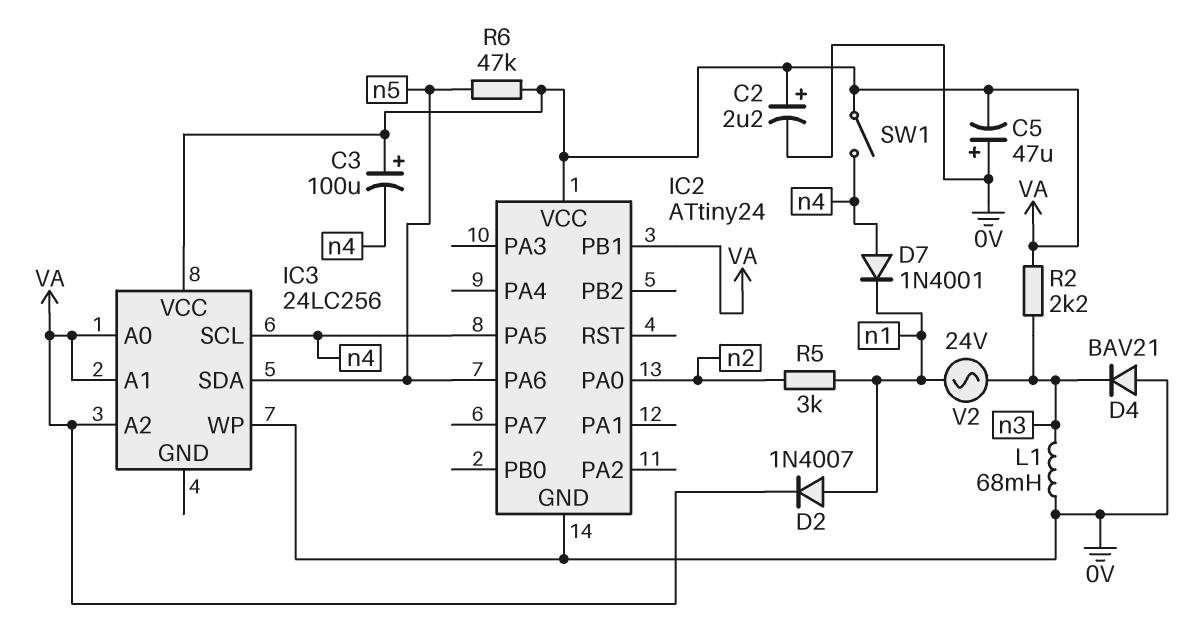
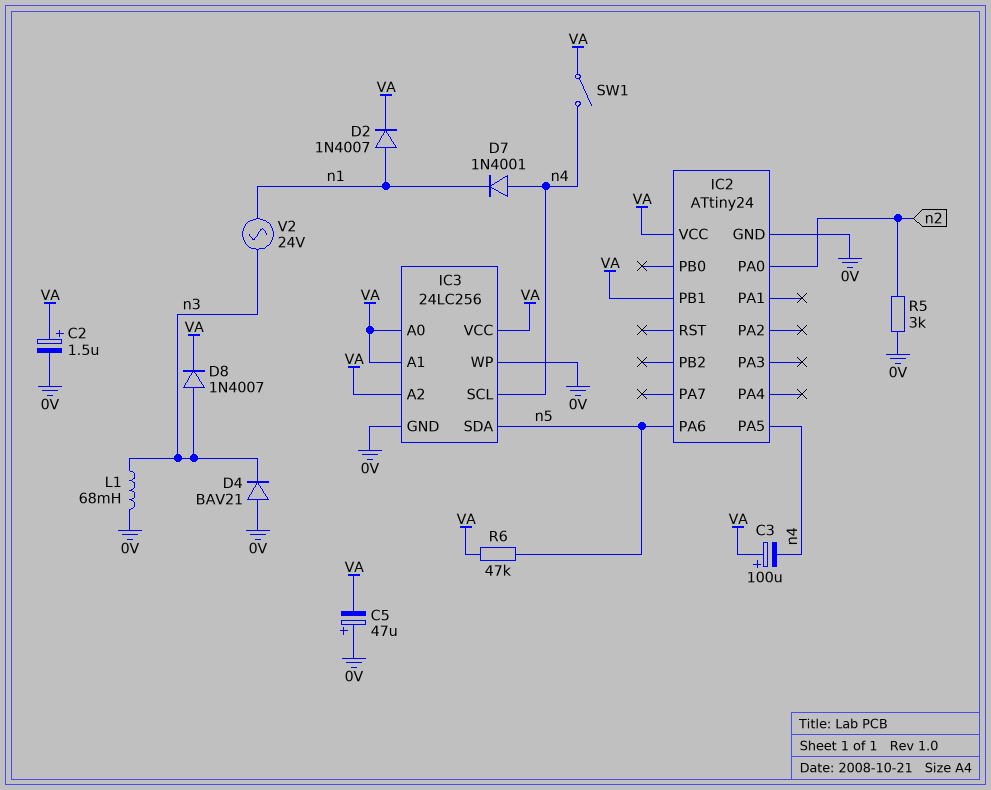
C2: 2.2uF (plus VA, minus 0V) -> 1.5uF (plus VA, minus 0V)
D8: none -> diode 1N4007 (A n3, K VA)
IC3 pin GND: none -> 0V
R2: 2.2k (VA, n3) -> none
R5: 3k (n1, n2) -> 3k (0V, n2)

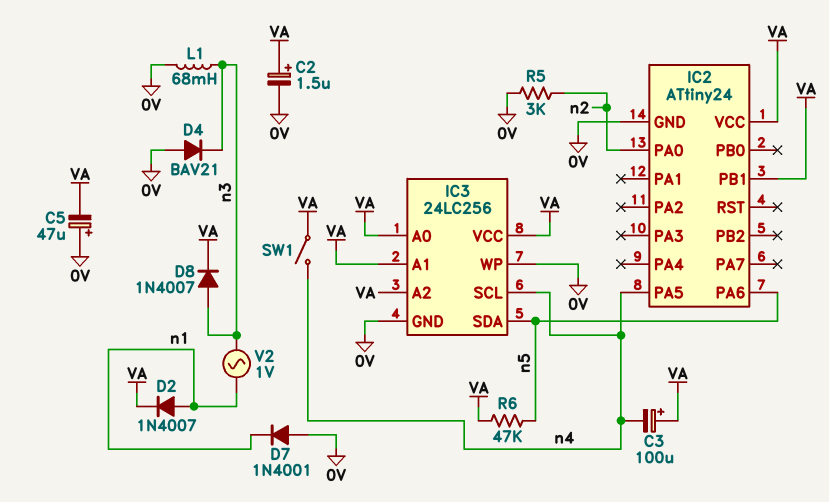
D7: diode 1N4001 (A n4, K n1) -> diode 1N4001 (A 0V, K n1)
V2: AC 24V (n1, n3) -> AC 1V (n1, n3)

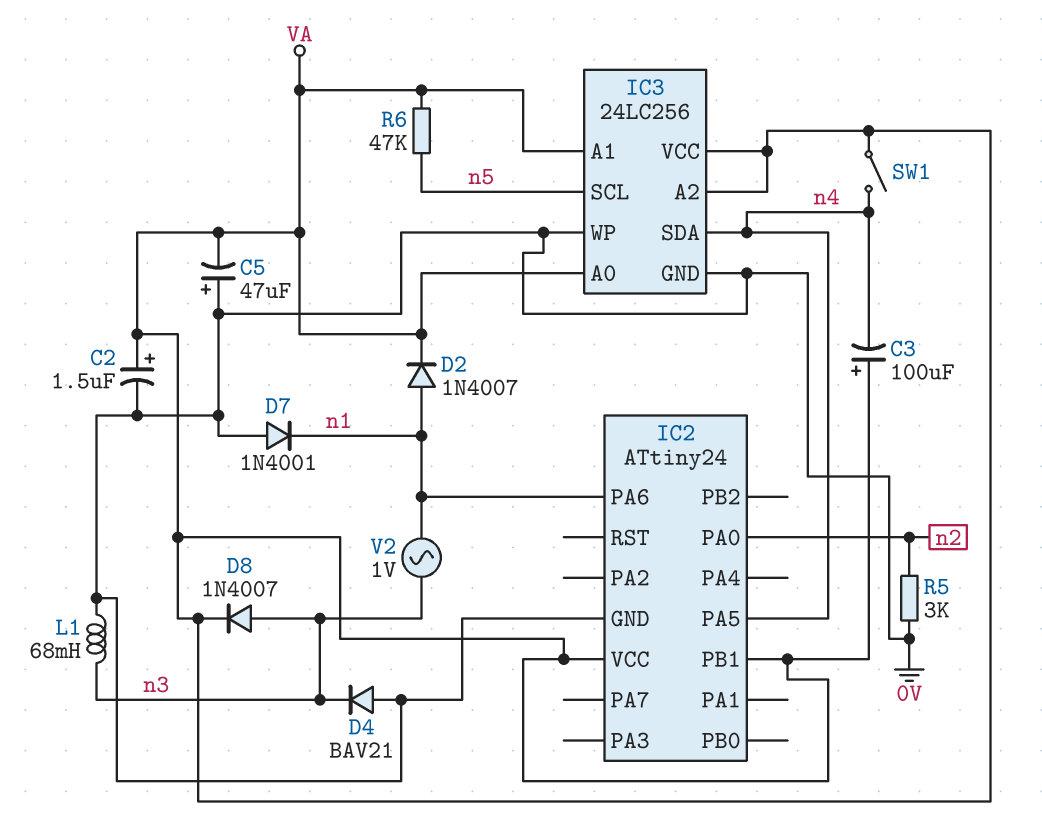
IC2 pin PA6: n5 -> n1
IC3 pin SCL: n4 -> n5
IC3 pin SDA: n5 -> n4

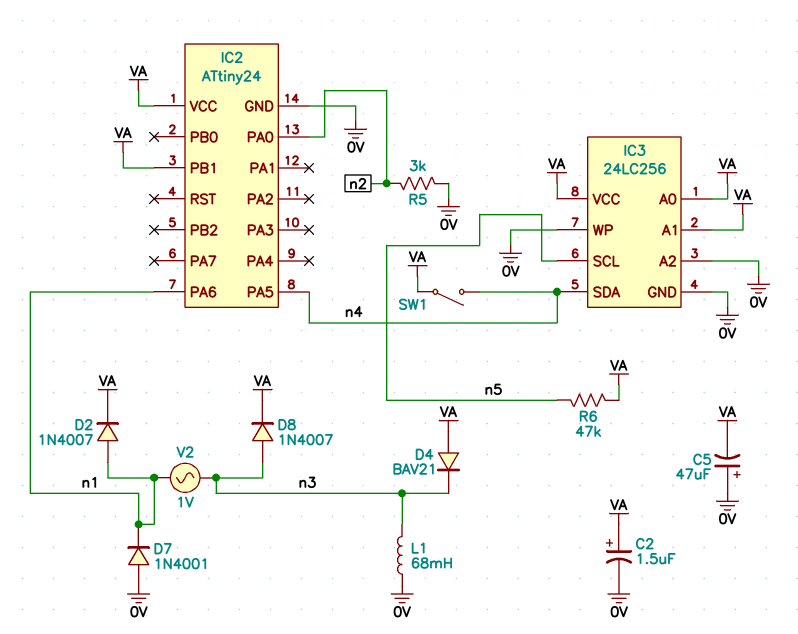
C3: 100uF (plus VA, minus n4) -> none
D4: diode BAV21 (A 0V, K n3) -> diode BAV21 (A VA, K n3)
IC3 pin A2: VA -> 0V

